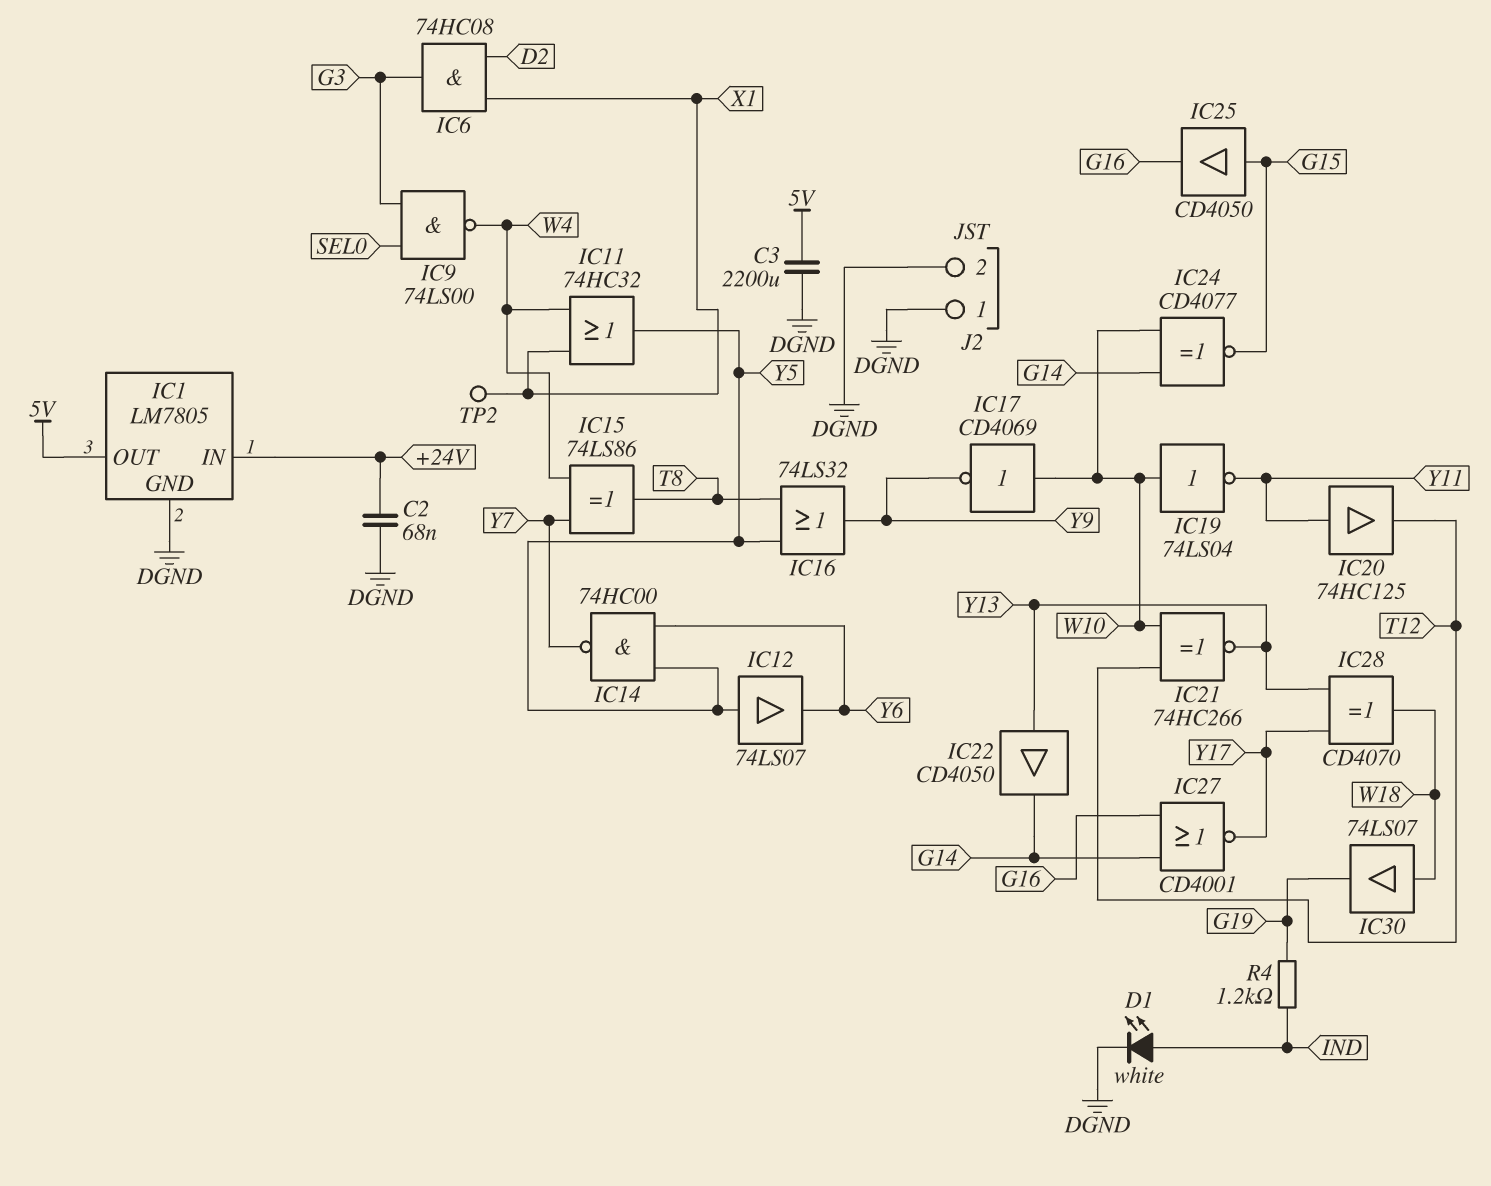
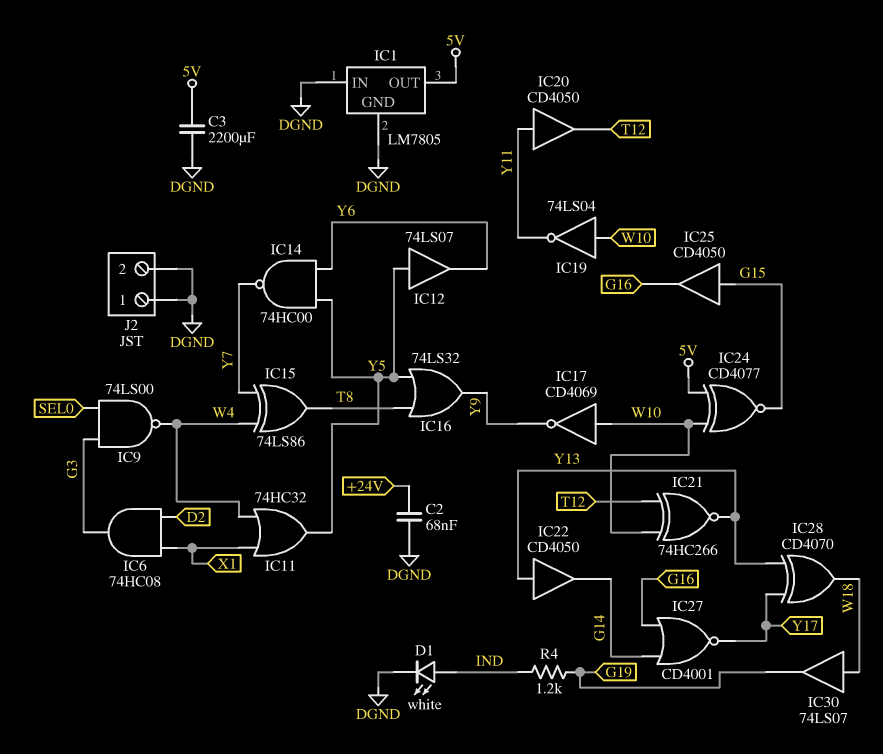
IC1 pin IN: +24V -> DGND
IC20: buffer 74HC125 (in Y11, out T12) -> buffer CD4050 (in Y11, out T12)
IC24: XNOR CD4077 (in G14, in W10, out G15) -> XNOR CD4077 (in 5V, in W10, out G15)
TP2: test point (X1) -> none

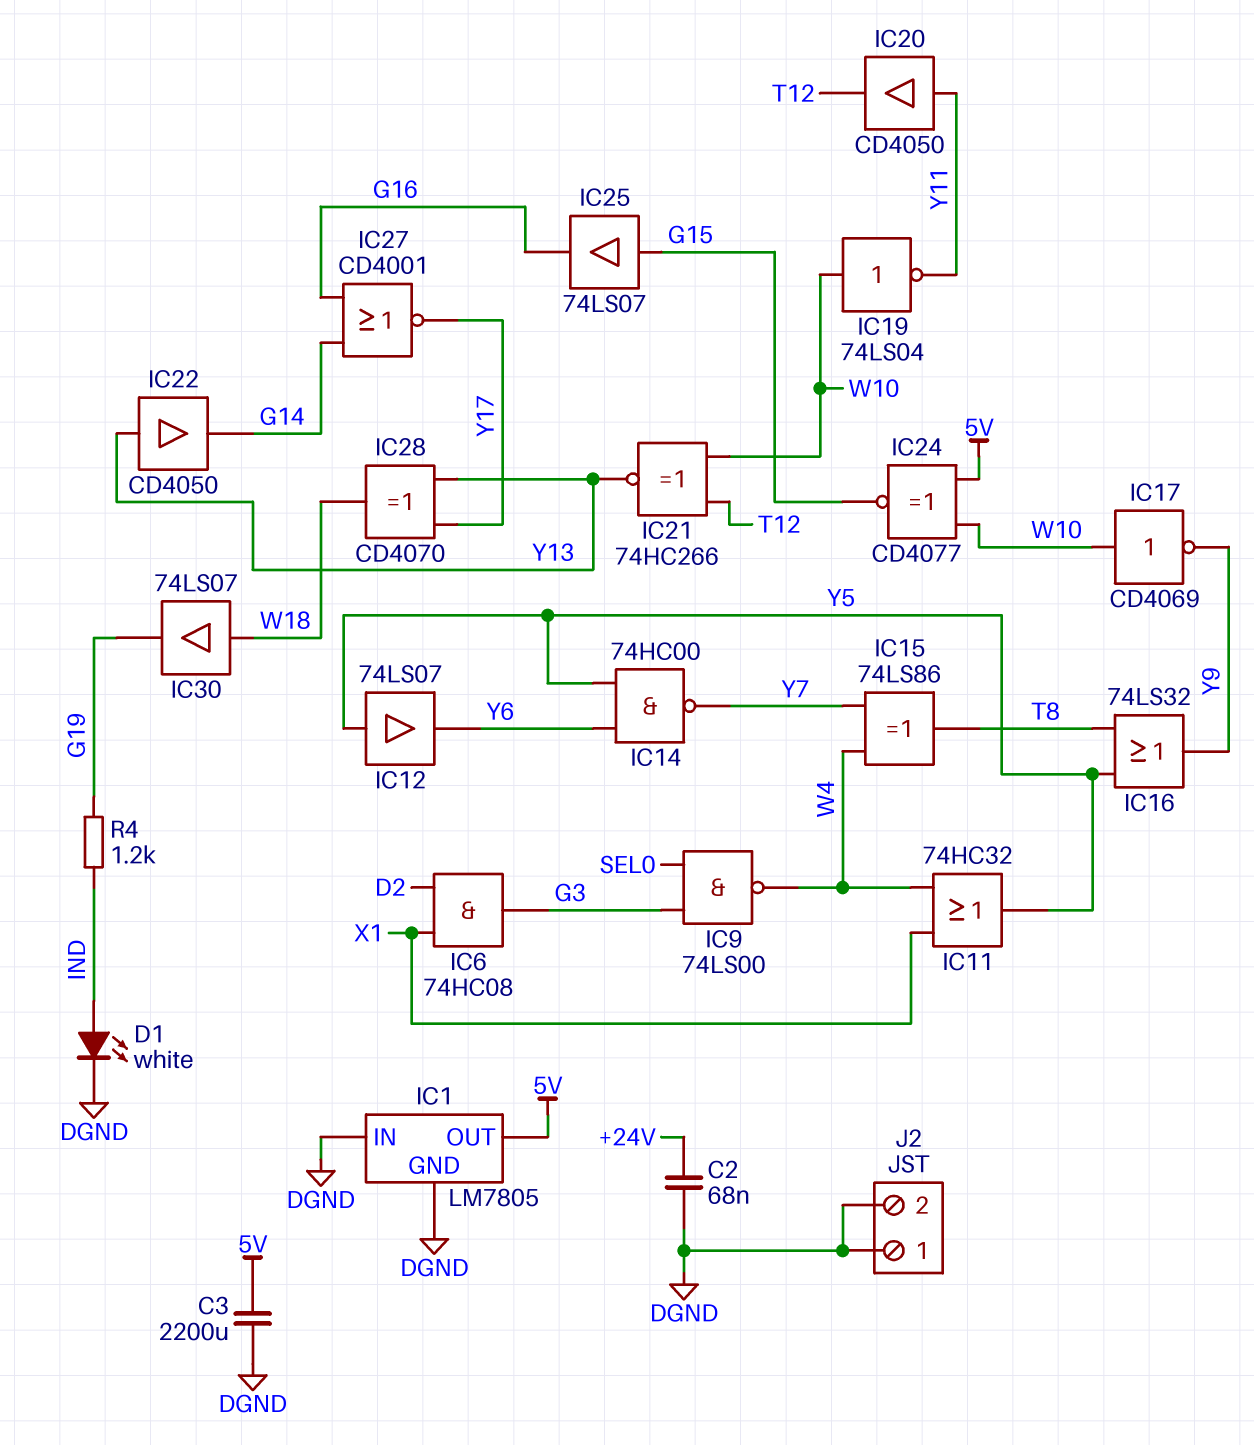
IC25: buffer CD4050 (in G15, out G16) -> buffer 74LS07 (in G15, out G16)

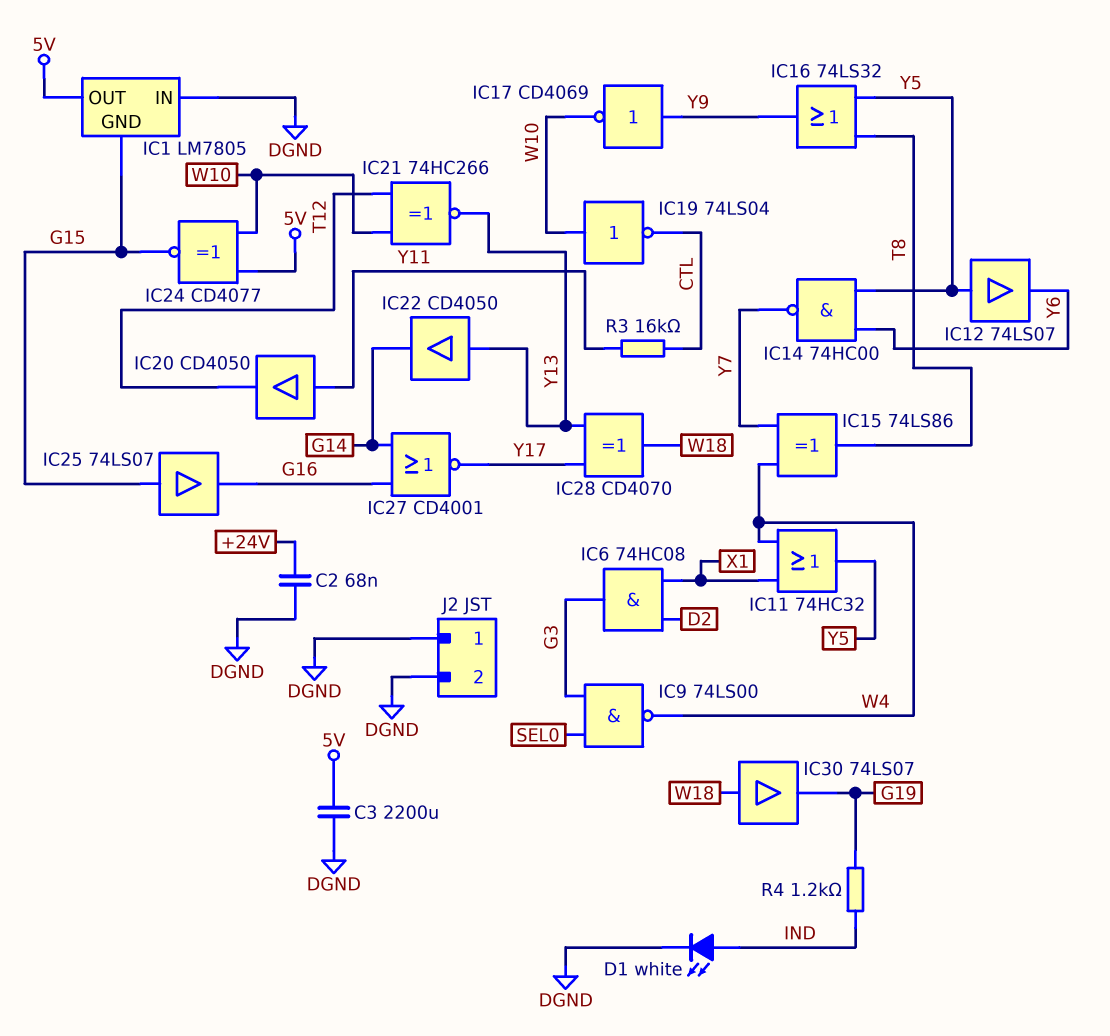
IC1 pin GND: DGND -> G15
IC17: NOT CD4069 (in W10, out Y9) -> NOT CD4069 (in Y9, out W10)
IC19: NOT 74LS04 (in W10, out Y11) -> NOT 74LS04 (in W10, out CTL)
R3: none -> 16k (CTL, Y11)

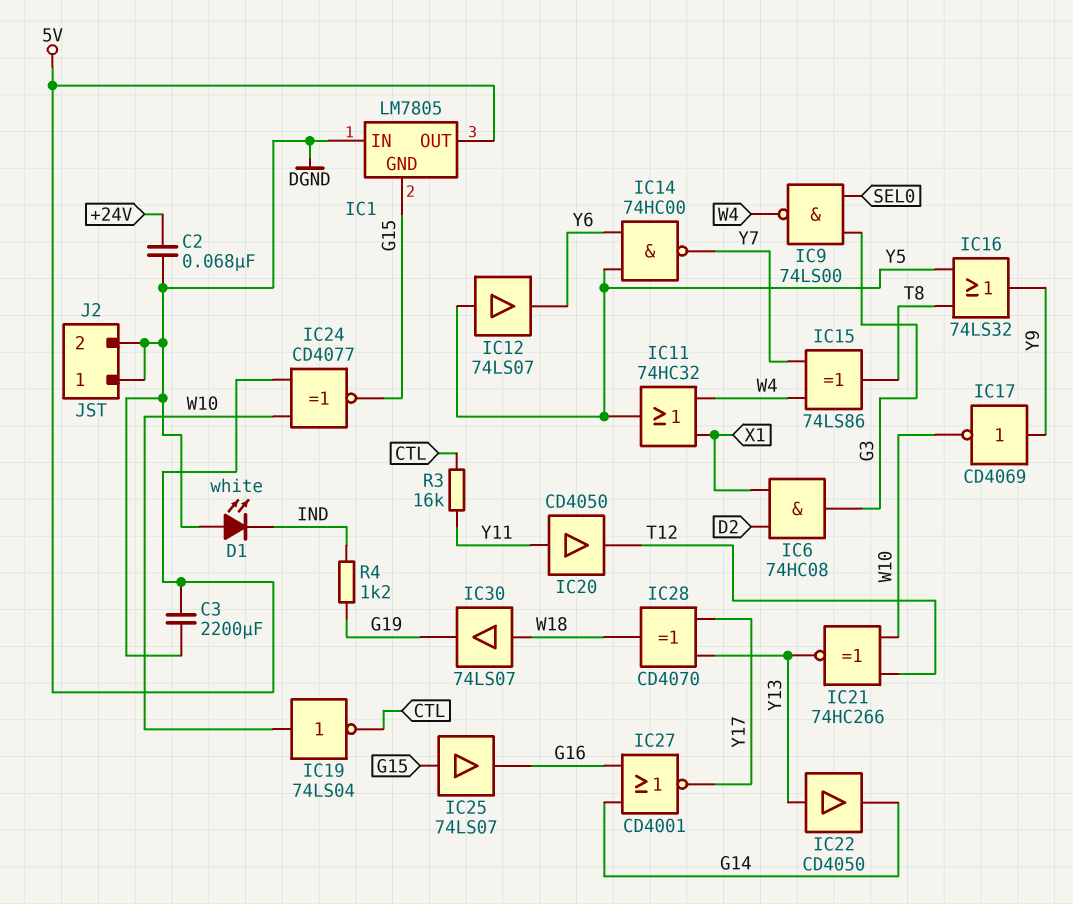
D1: LED white (A IND, K DGND) -> LED white (A DGND, K IND)

